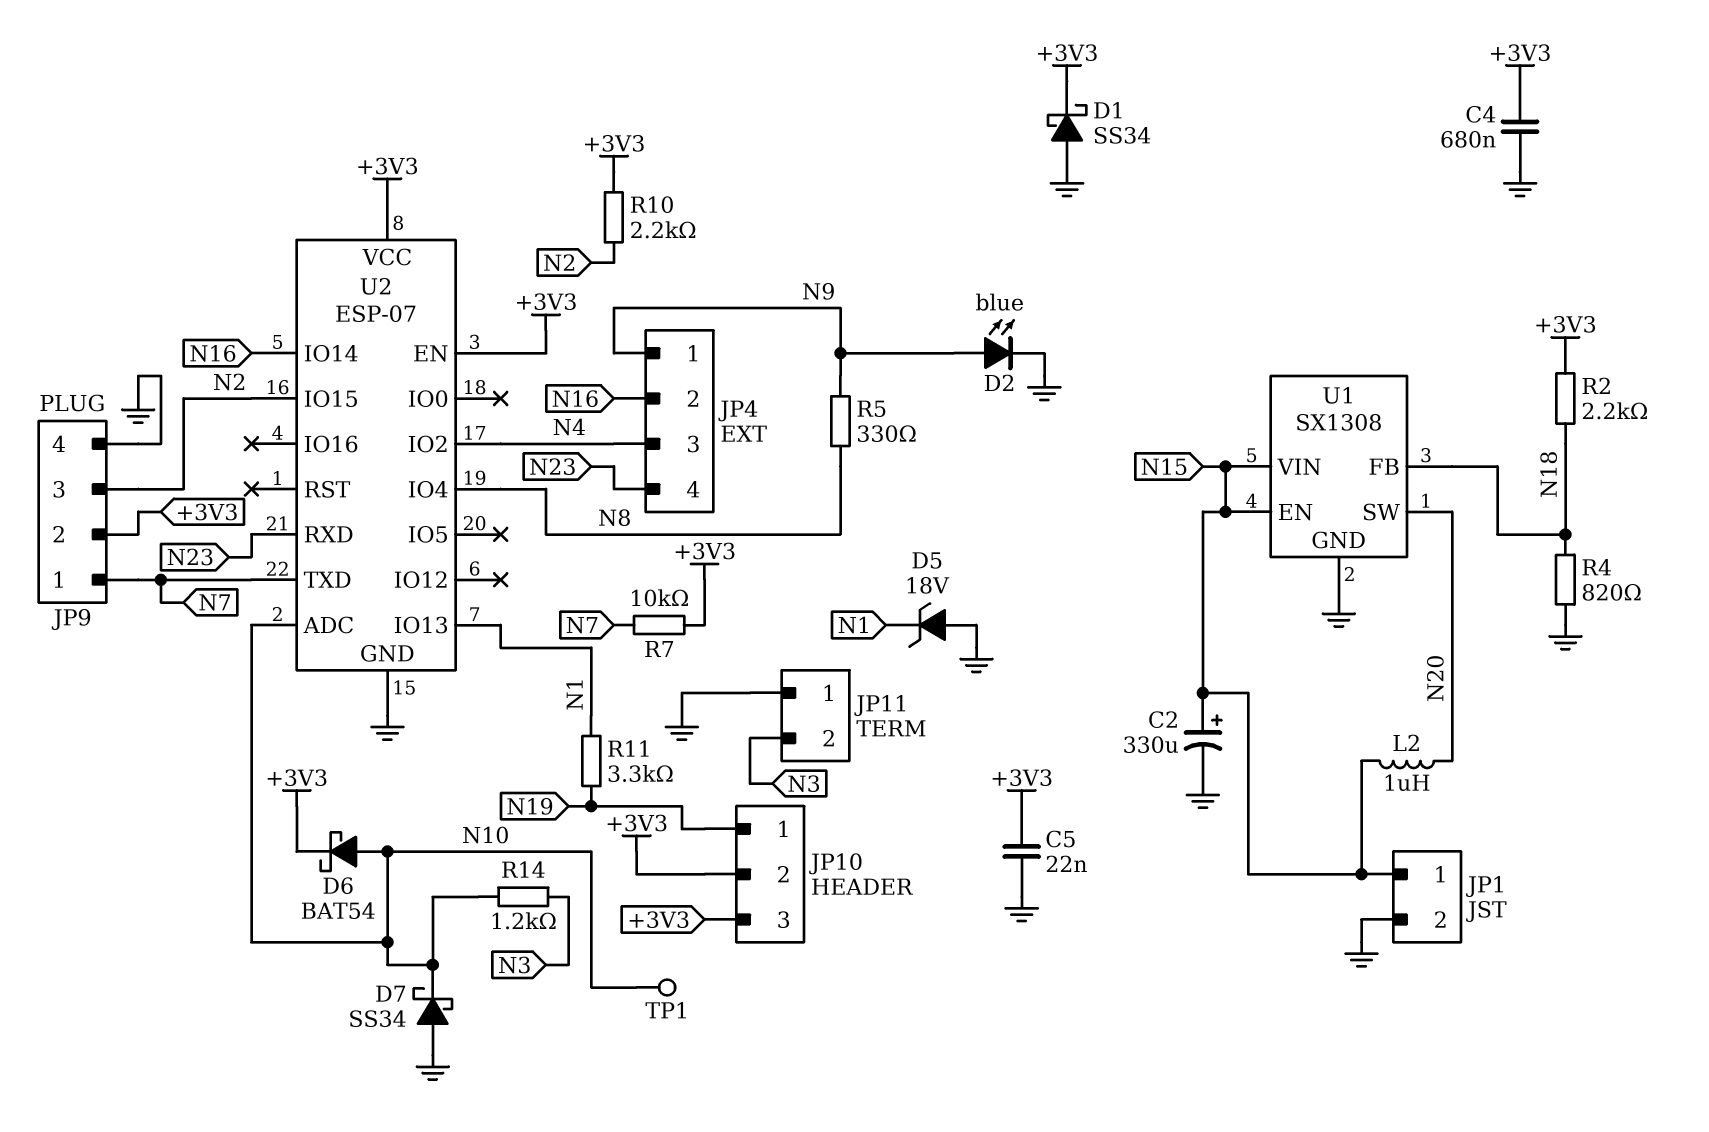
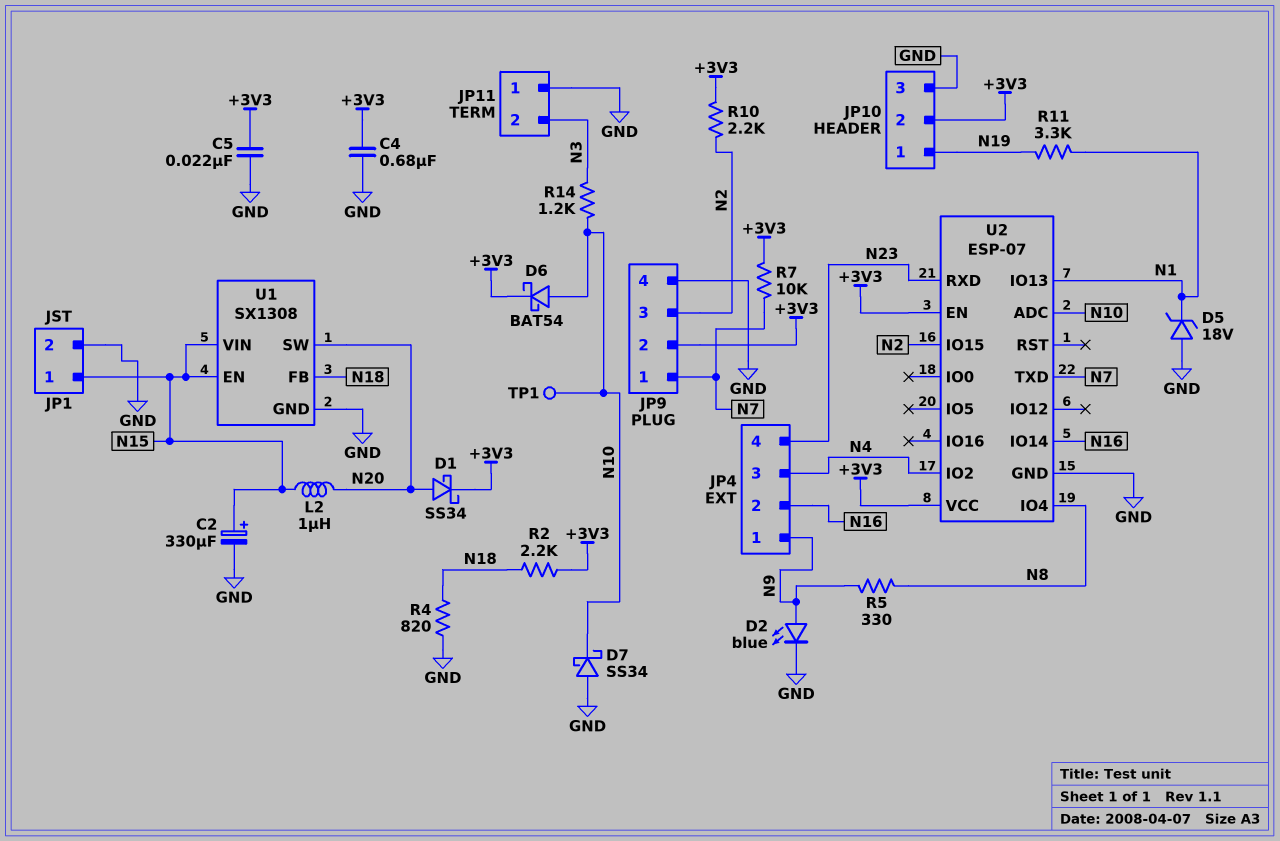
D1: schottky SS34 (A GND, K +3V3) -> schottky SS34 (A N20, K +3V3)
JP10 pin 3: +3V3 -> GND

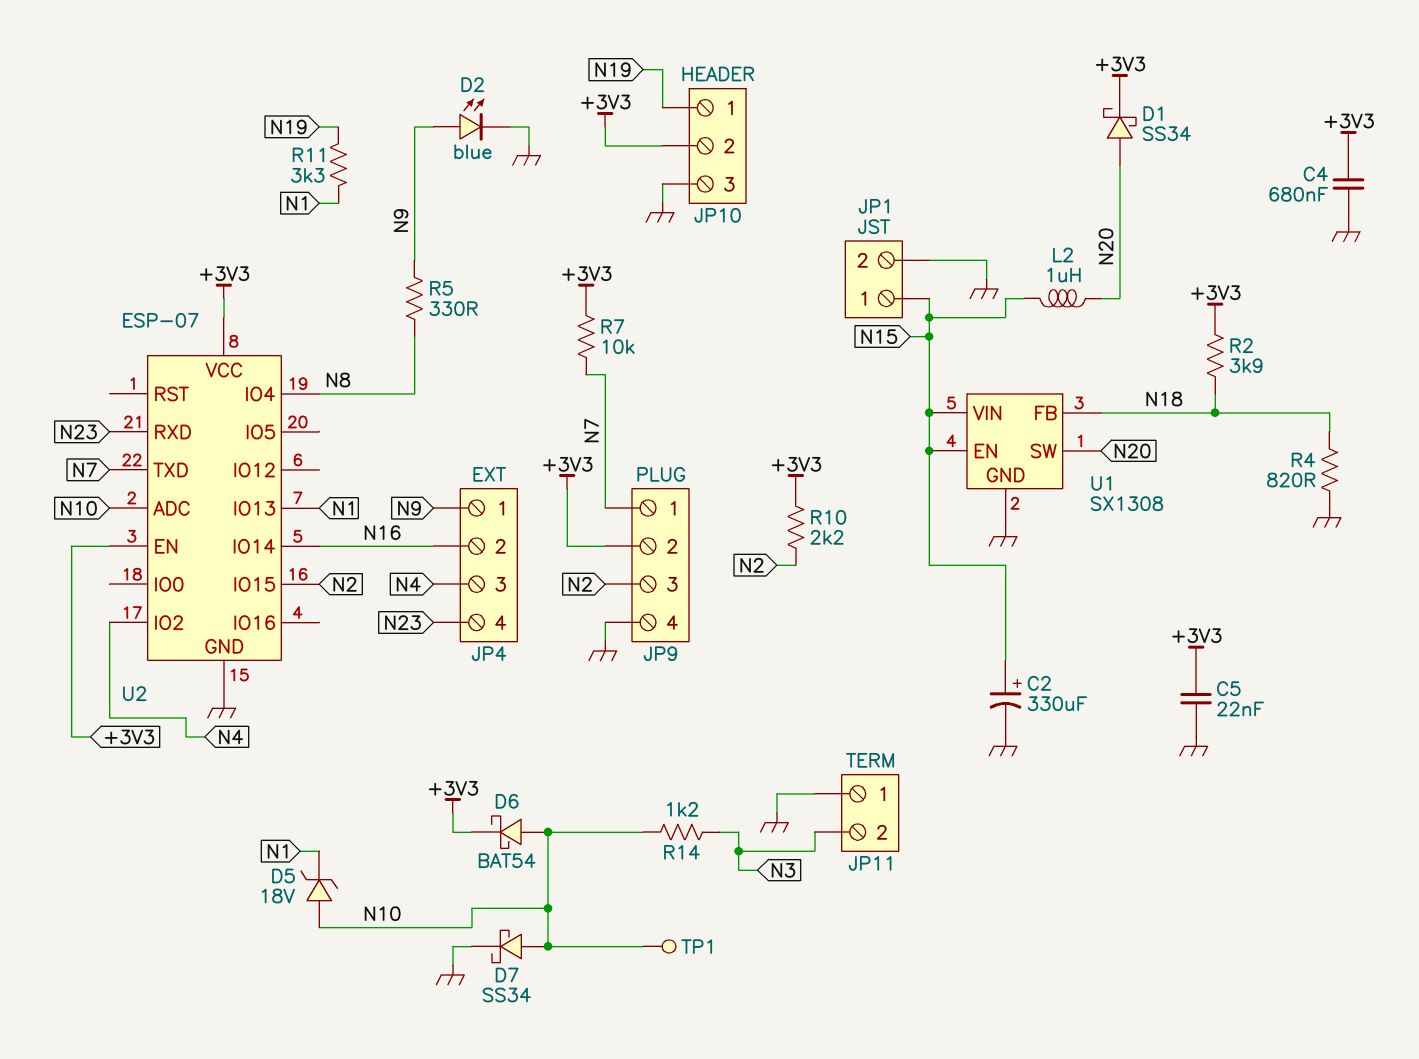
D5: zener 18V (A GND, K N1) -> zener 18V (A N10, K N1)
D7: schottky SS34 (A GND, K N10) -> schottky SS34 (A N10, K GND)
R2: 2.2k (+3V3, N18) -> 3.9k (+3V3, N18)

